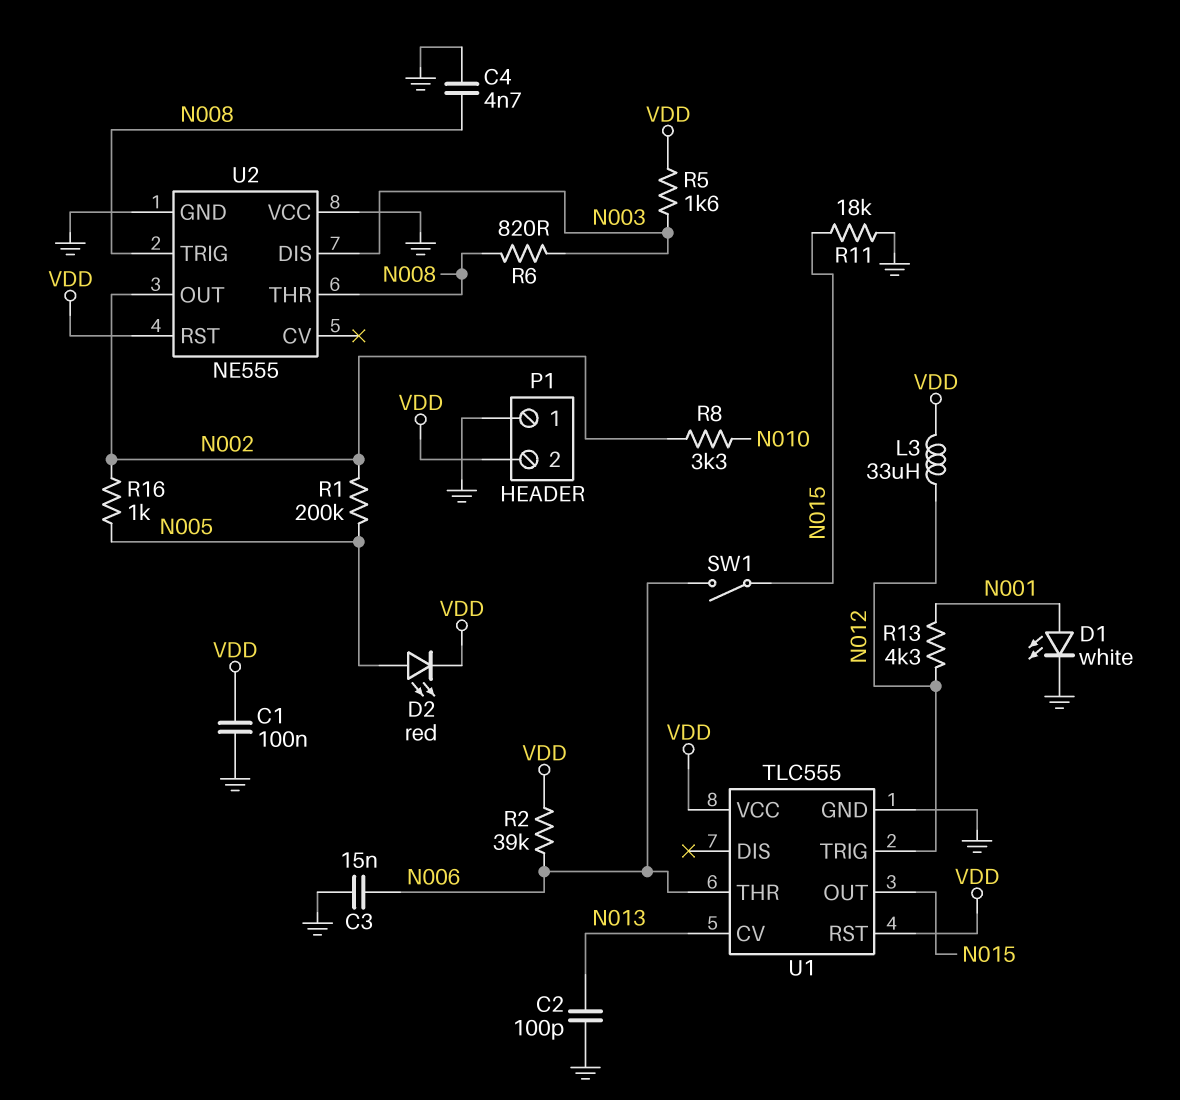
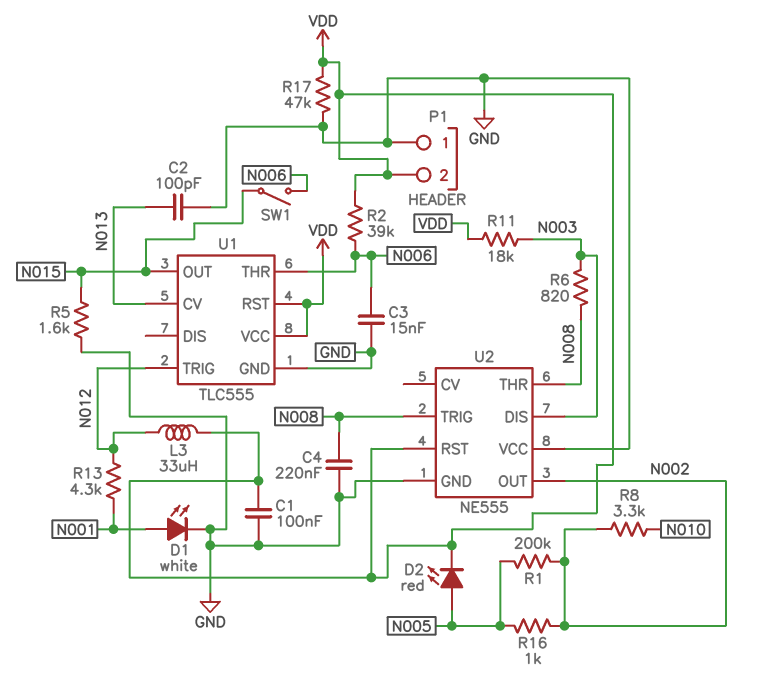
C4: 4.7nF (GND, N008) -> 220nF (GND, N008)
R5: 1.6k (N003, VDD) -> 1.6k (GND, N015)
R11: 18k (GND, N015) -> 18k (N003, VDD)
R17: none -> 47k (GND, VDD)

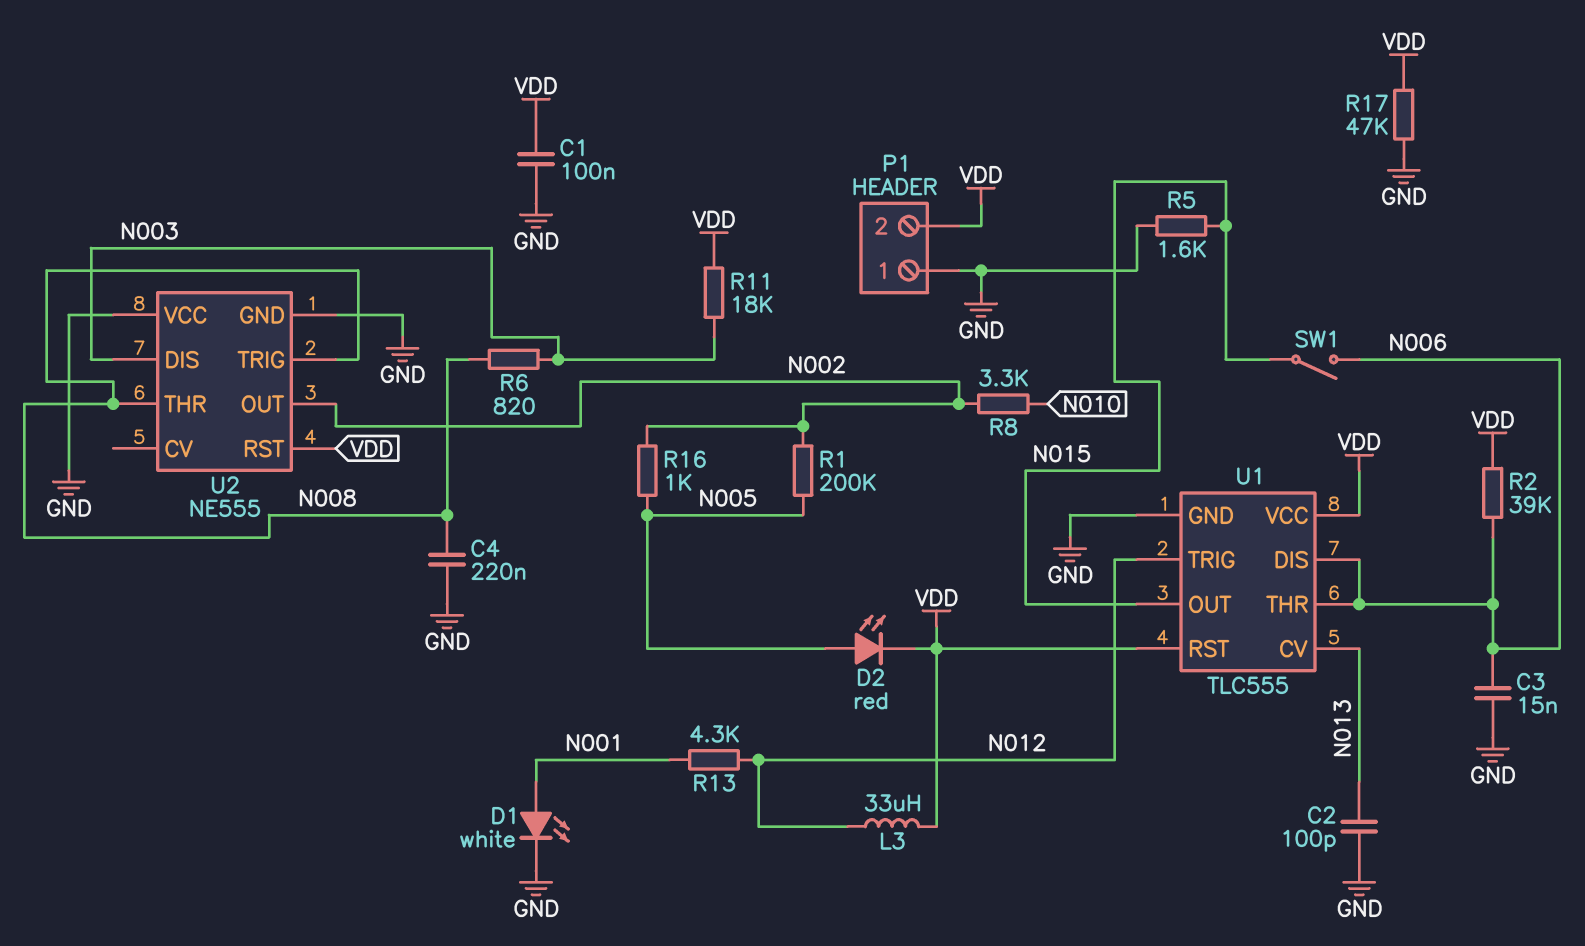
U1 pin DIS: none -> N006

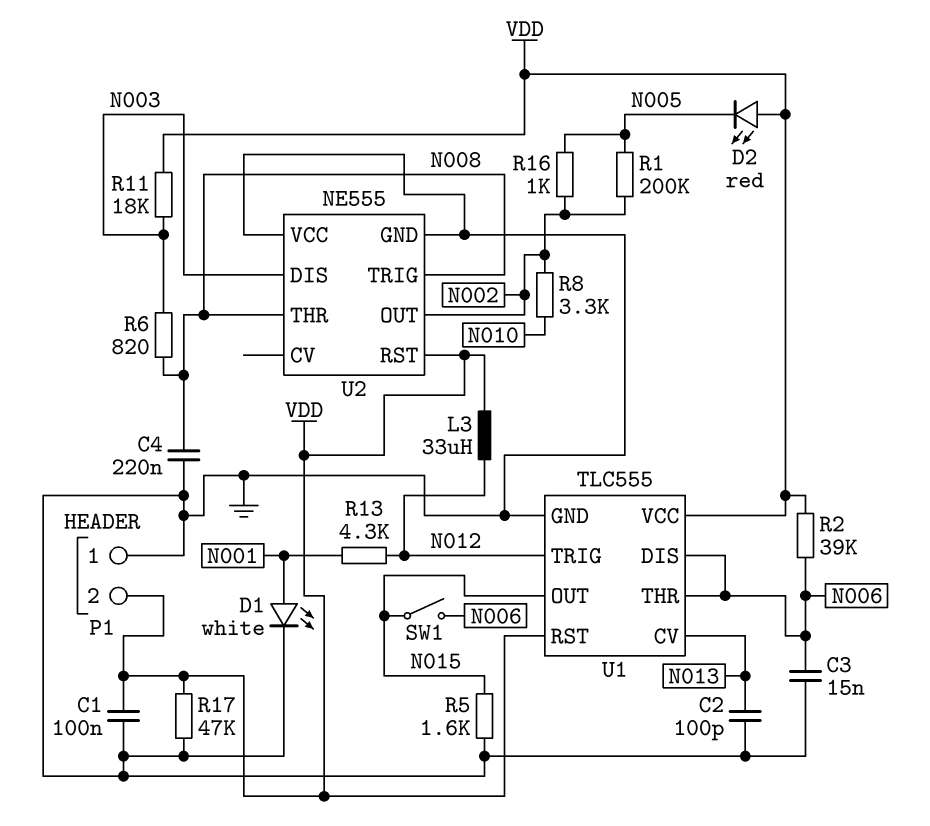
D2: LED red (A N005, K VDD) -> LED red (A VDD, K N005)

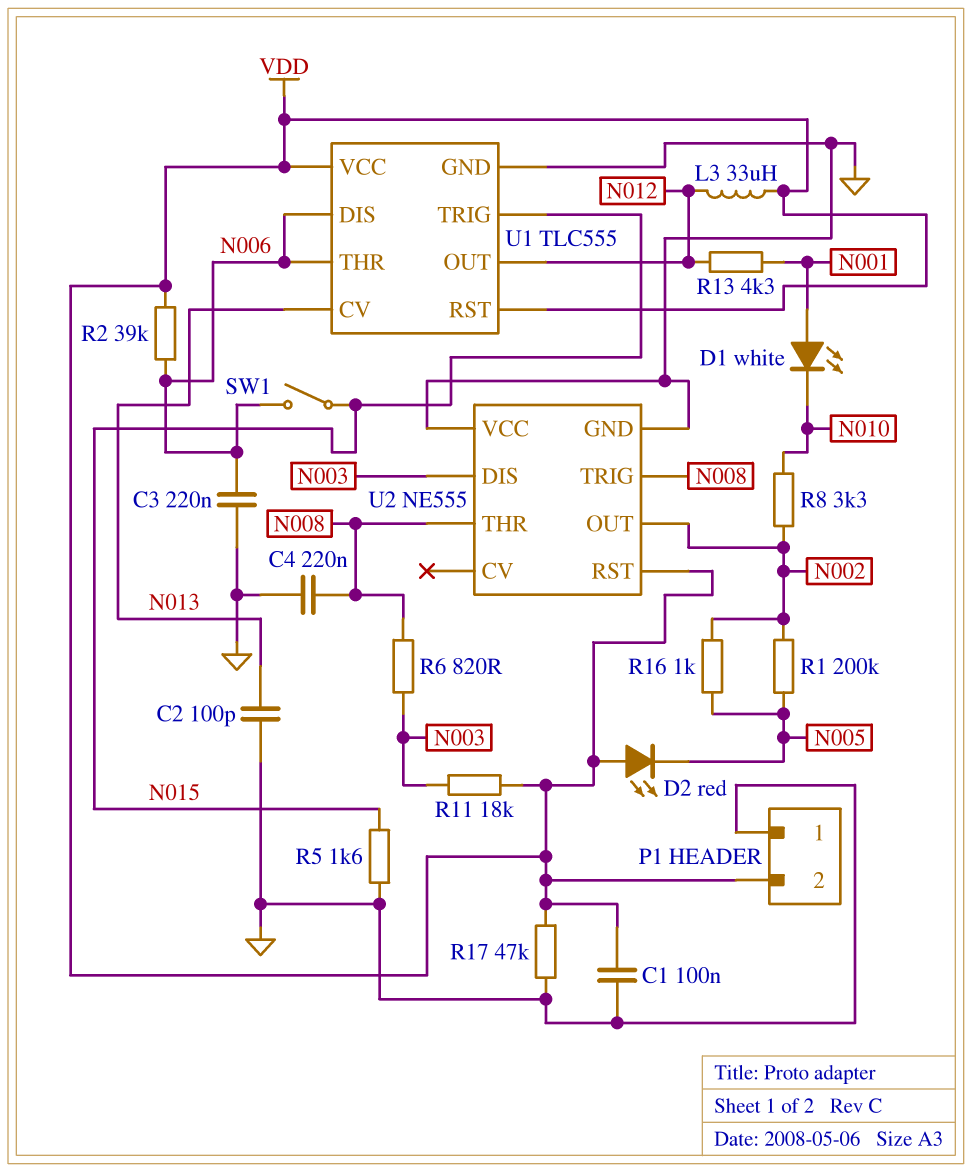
C3: 15nF (GND, N006) -> 220nF (GND, N006)
D1: LED white (A N001, K GND) -> LED white (A N001, K N010)
U1 pin OUT: N015 -> N012
U1 pin TRIG: N012 -> N015

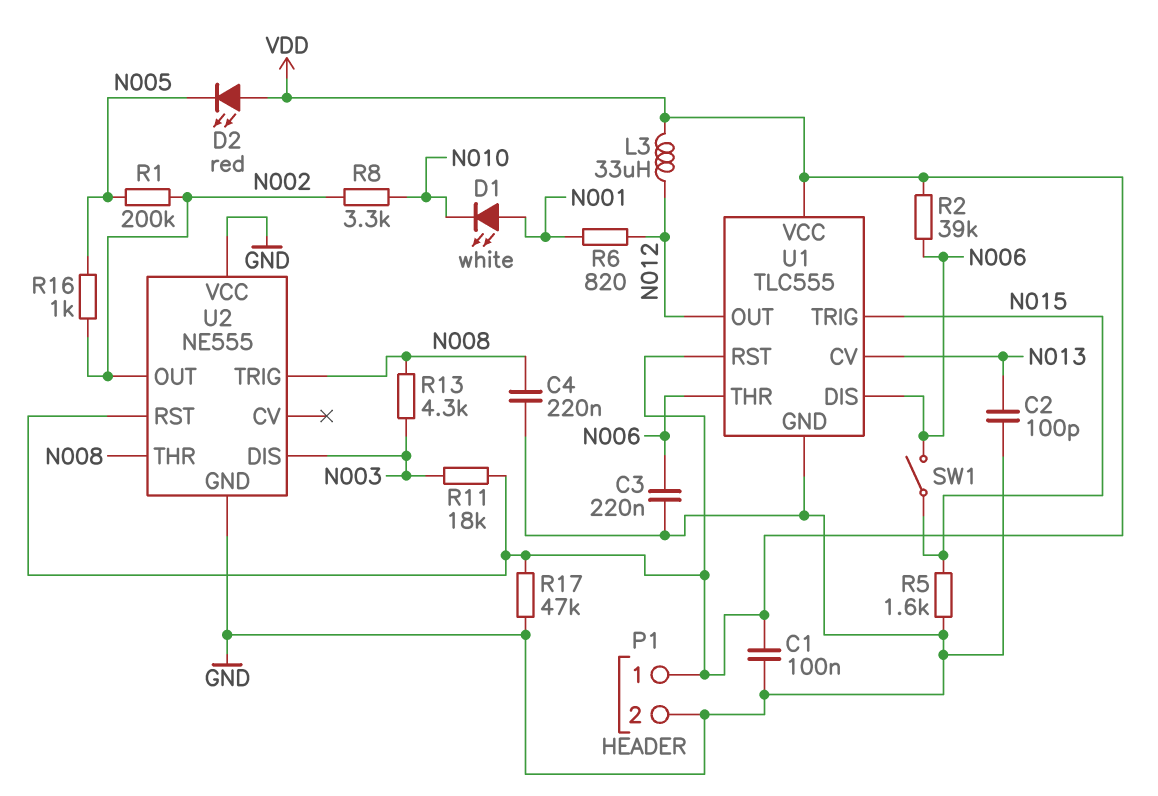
P1 pin 1: GND -> VDD
P1 pin 2: VDD -> GND
R6: 820 (N003, N008) -> 820 (N001, N012)
R13: 4.3k (N001, N012) -> 4.3k (N003, N008)

